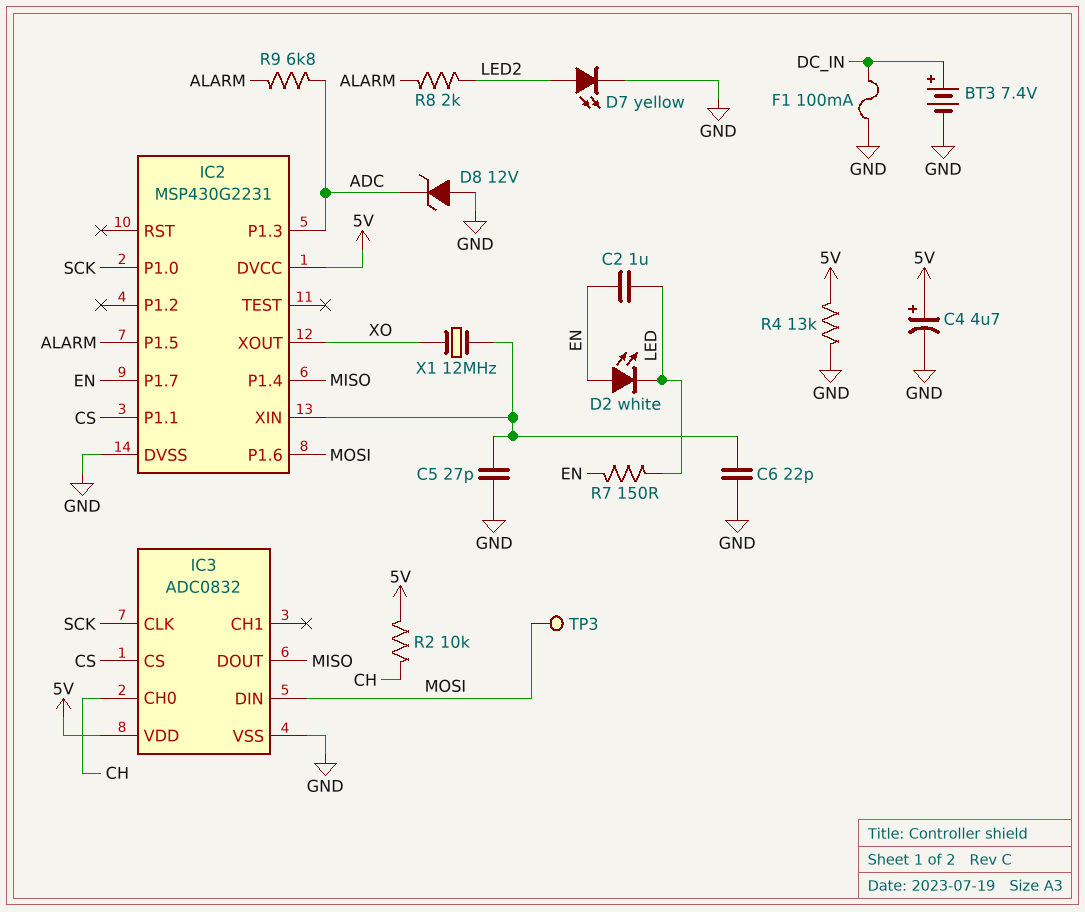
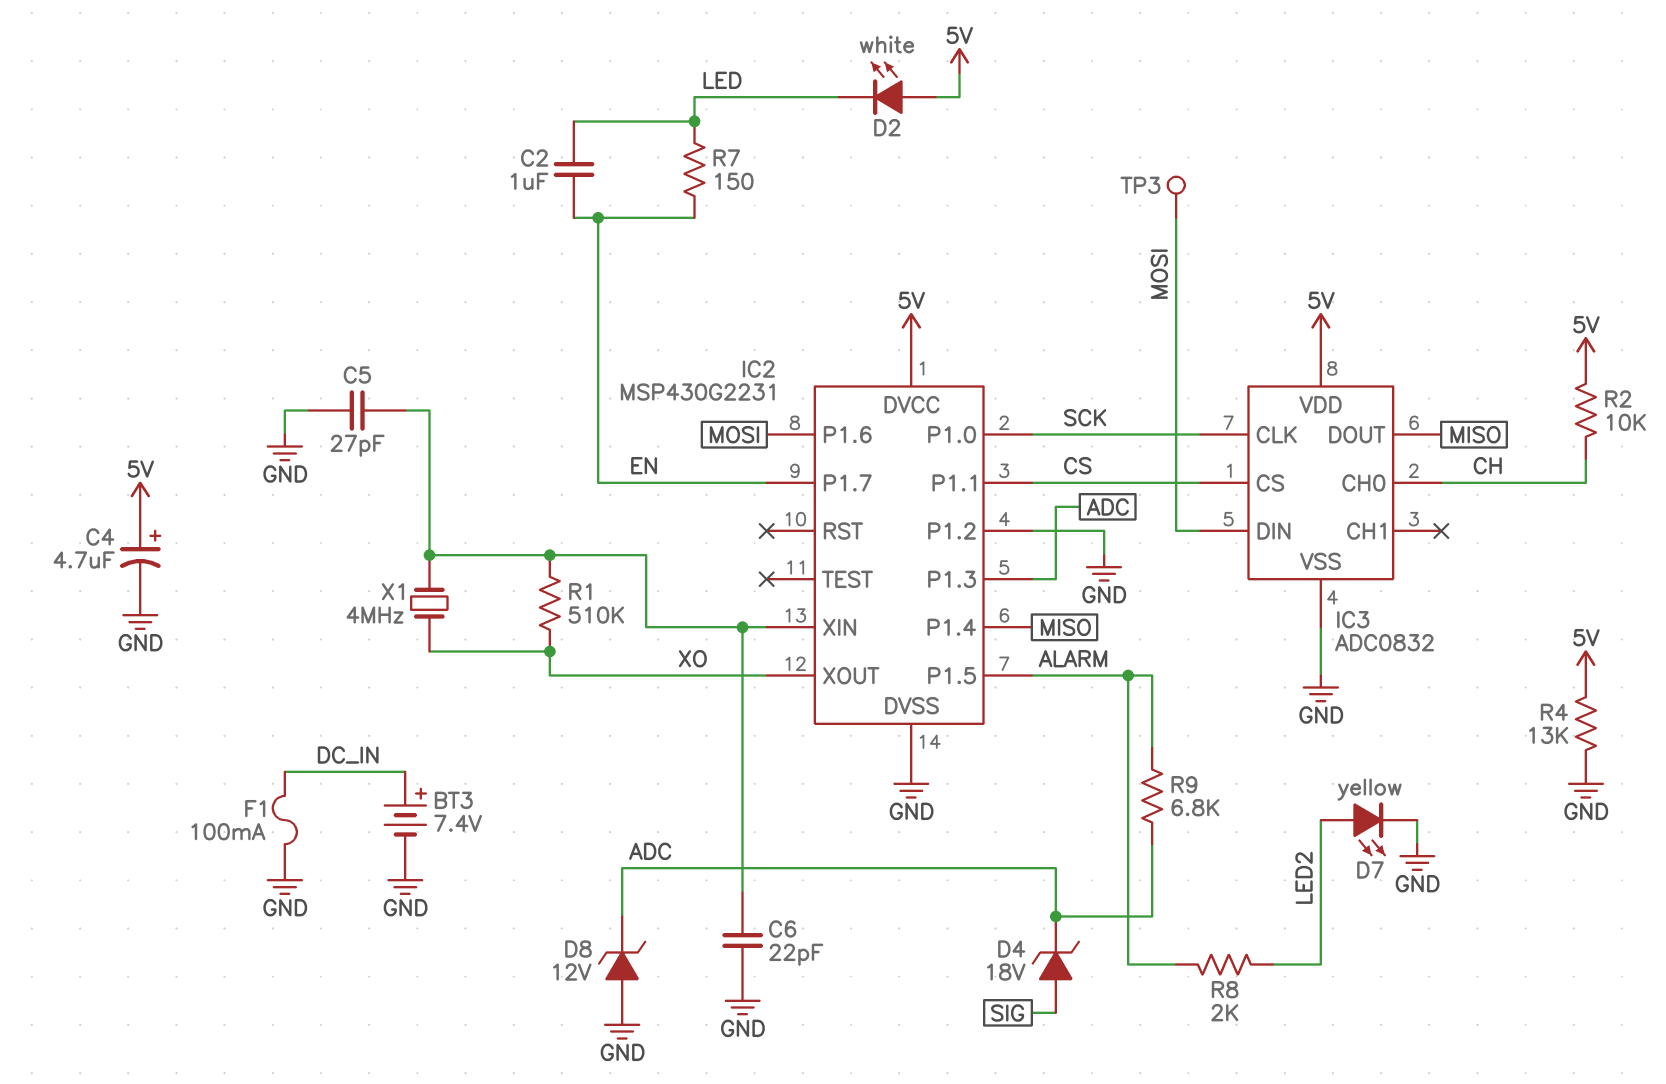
D2: LED white (A EN, K LED) -> LED white (A 5V, K LED)
D4: none -> zener 18V (A SIG, K ADC)
IC2 pin P1.2: none -> GND
R1: none -> 510k (IC2/XIN, XO)
X1: 12MHz (IC2/XIN, XO) -> 4MHz (IC2/XIN, XO)

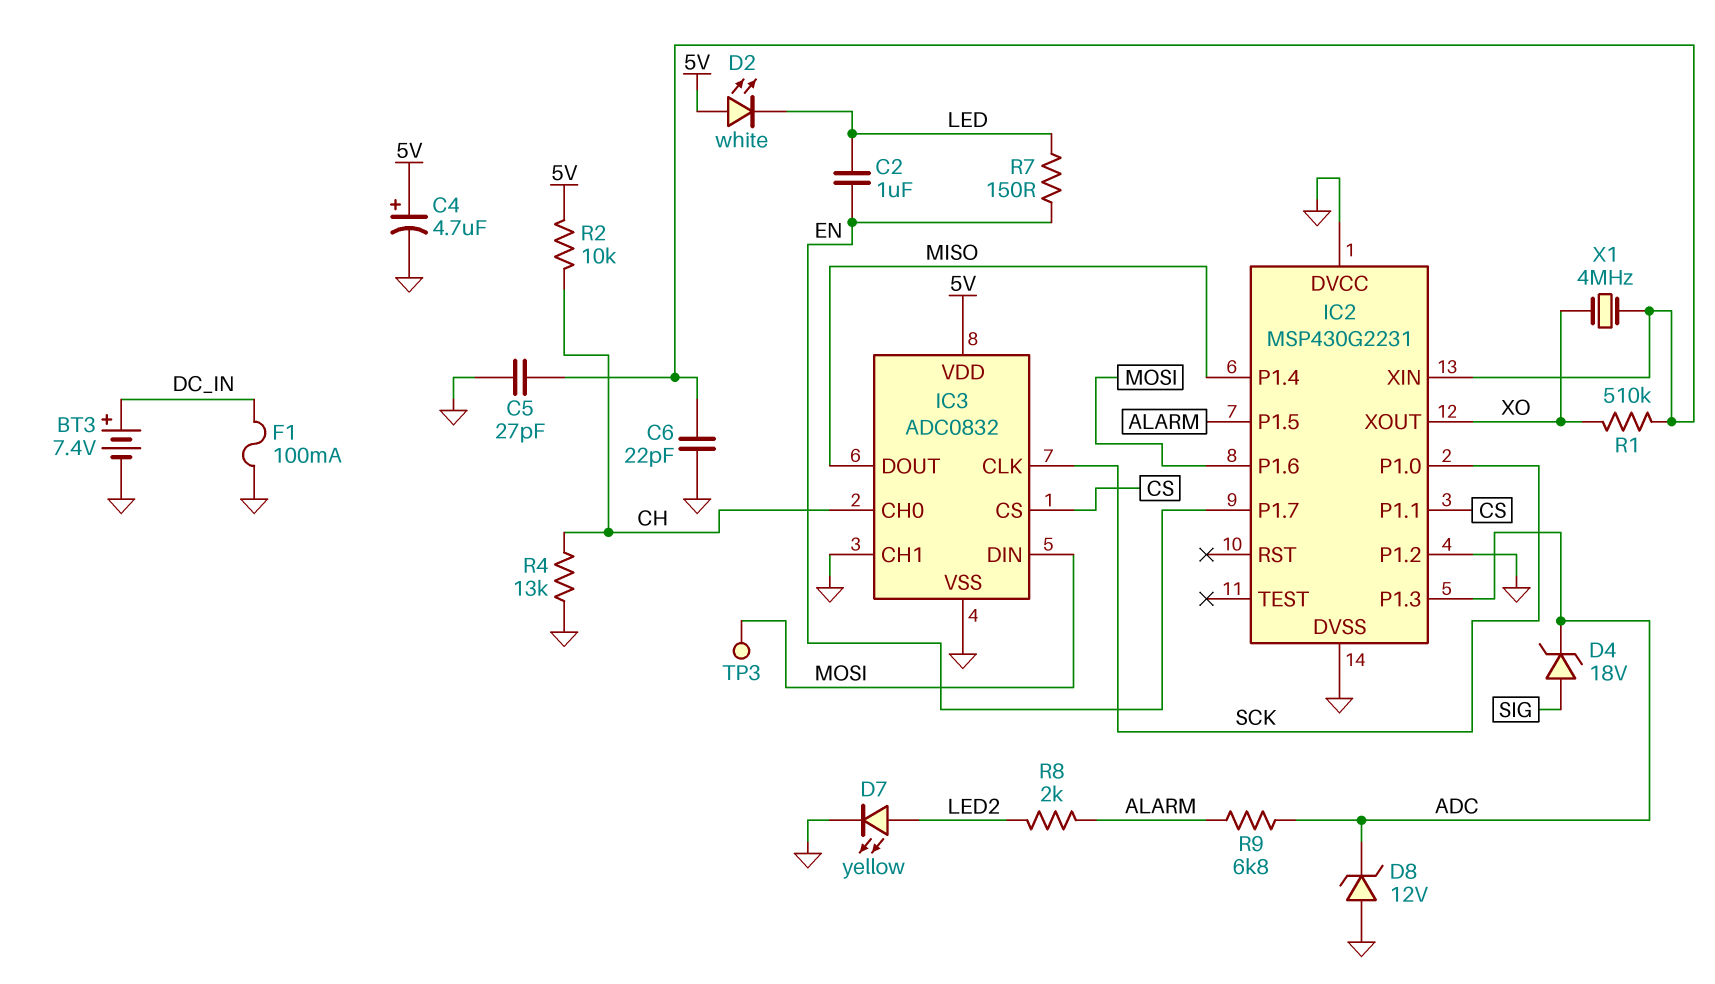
IC2 pin DVCC: 5V -> GND
IC3 pin CH1: none -> GND
R4: 13k (5V, GND) -> 13k (CH, GND)

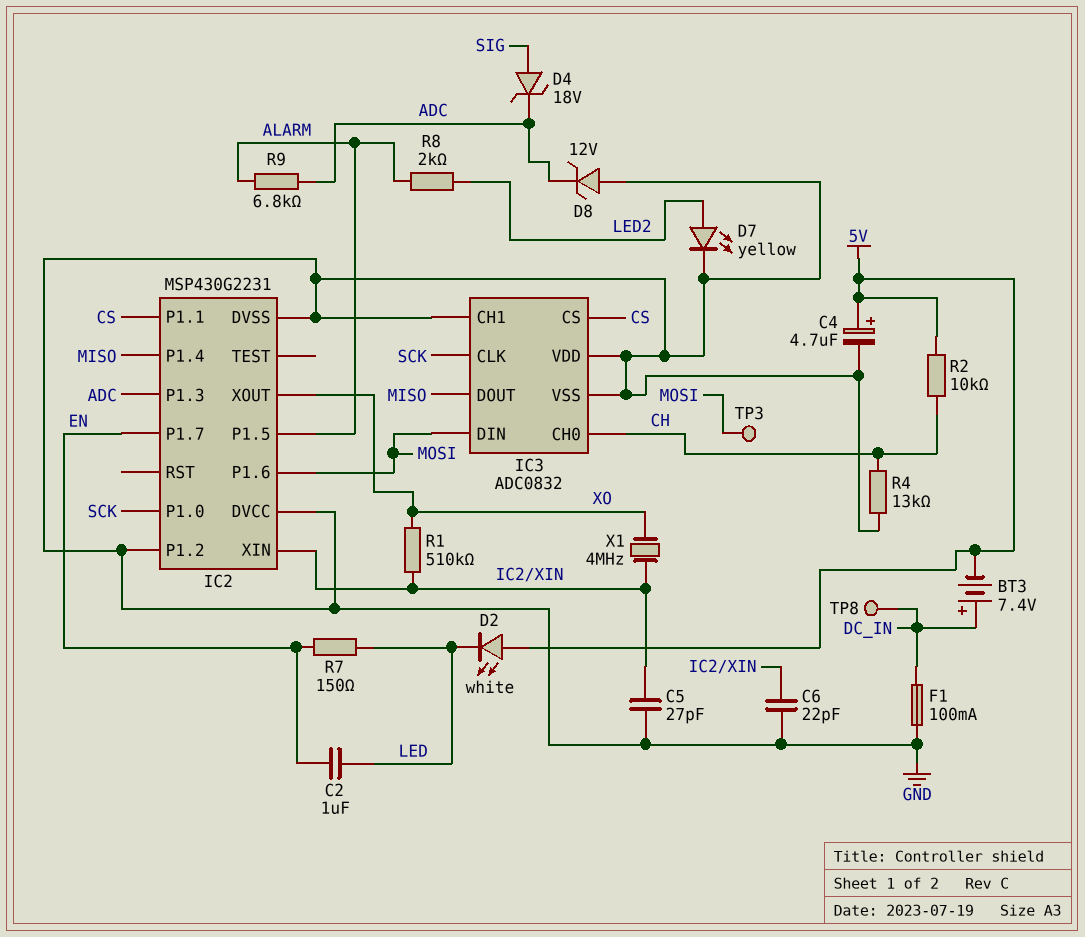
BT3: 7.4V (plus DC_IN, minus GND) -> 7.4V (plus DC_IN, minus 5V)
IC3 pin VDD: 5V -> GND
TP8: none -> test point (DC_IN)

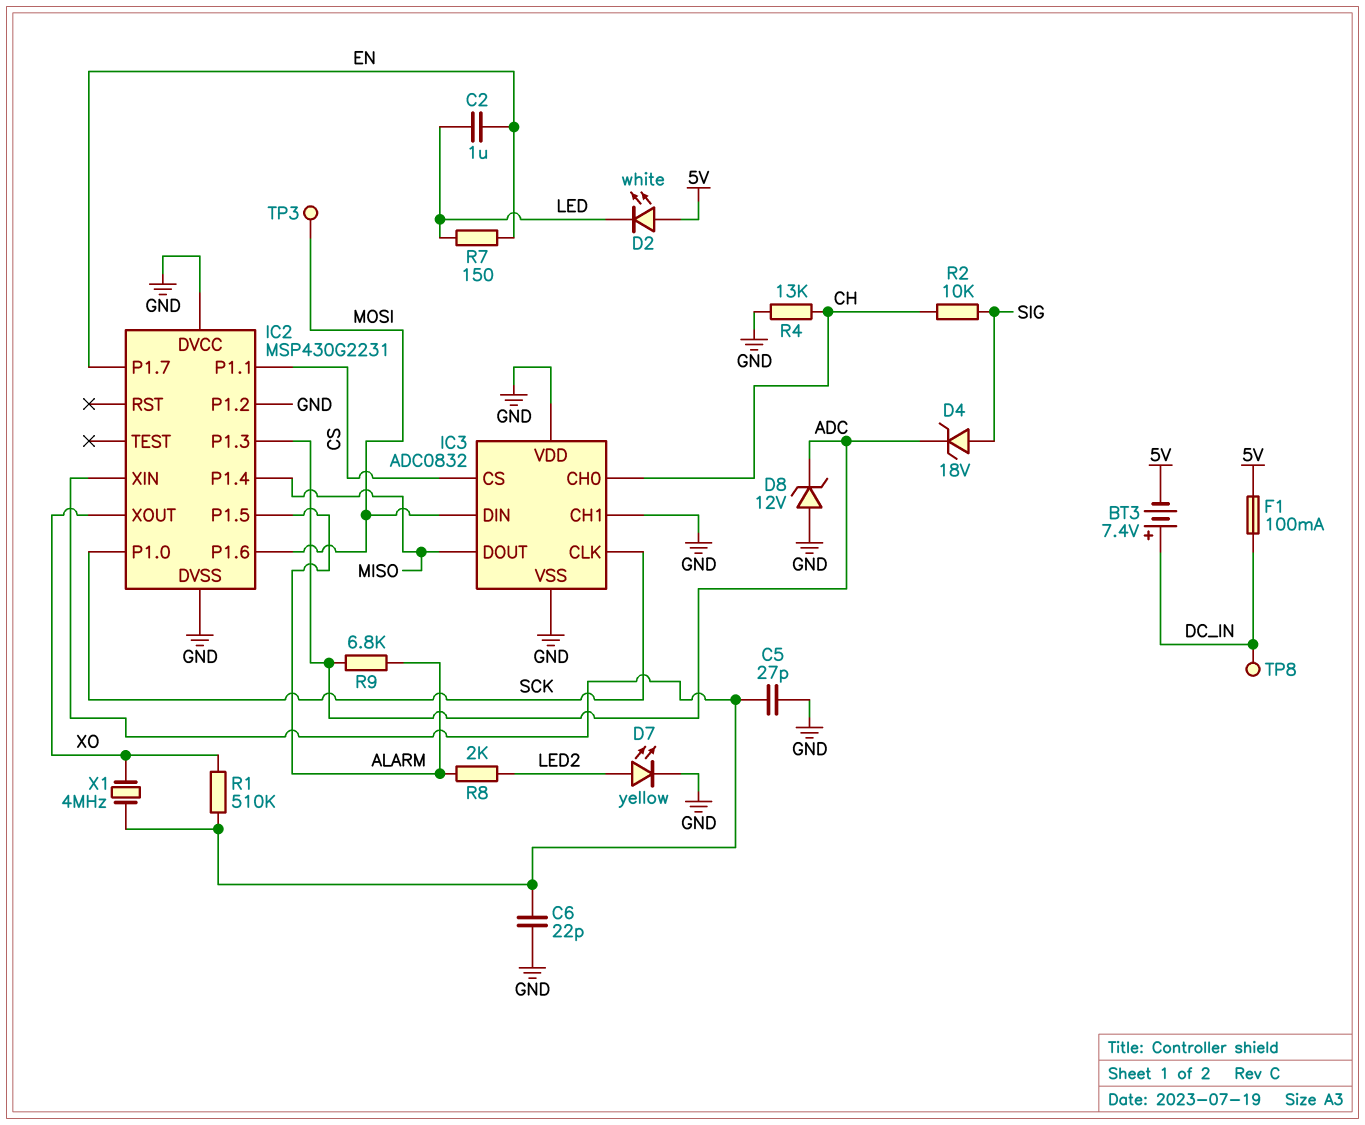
C4: 4.7uF (plus 5V, minus GND) -> none
F1: 100mA (DC_IN, GND) -> 100mA (5V, DC_IN)
R2: 10k (5V, CH) -> 10k (CH, SIG)

